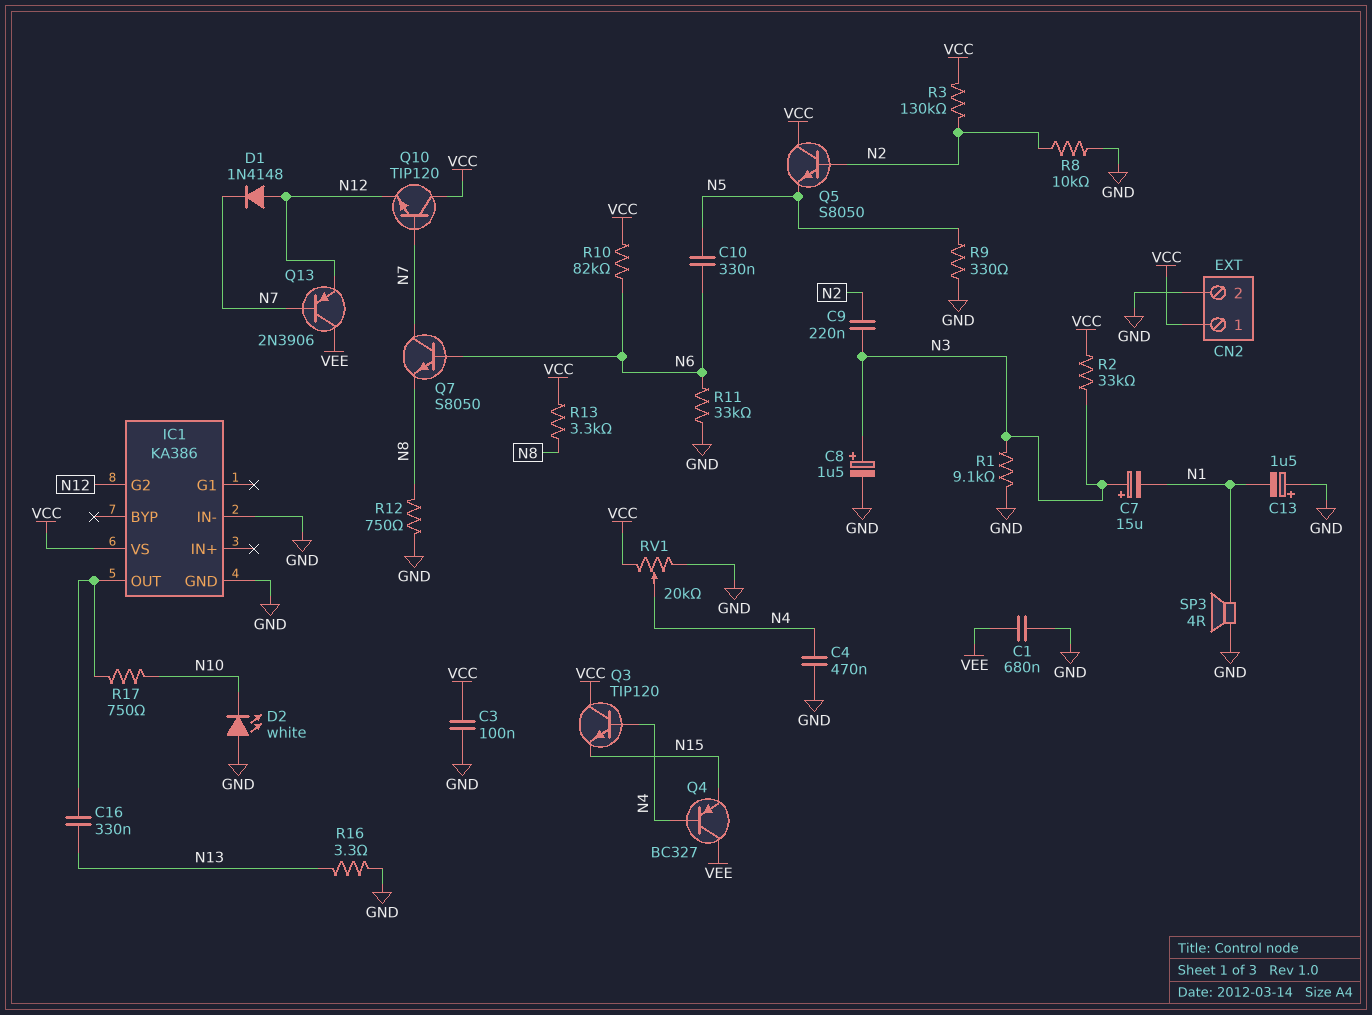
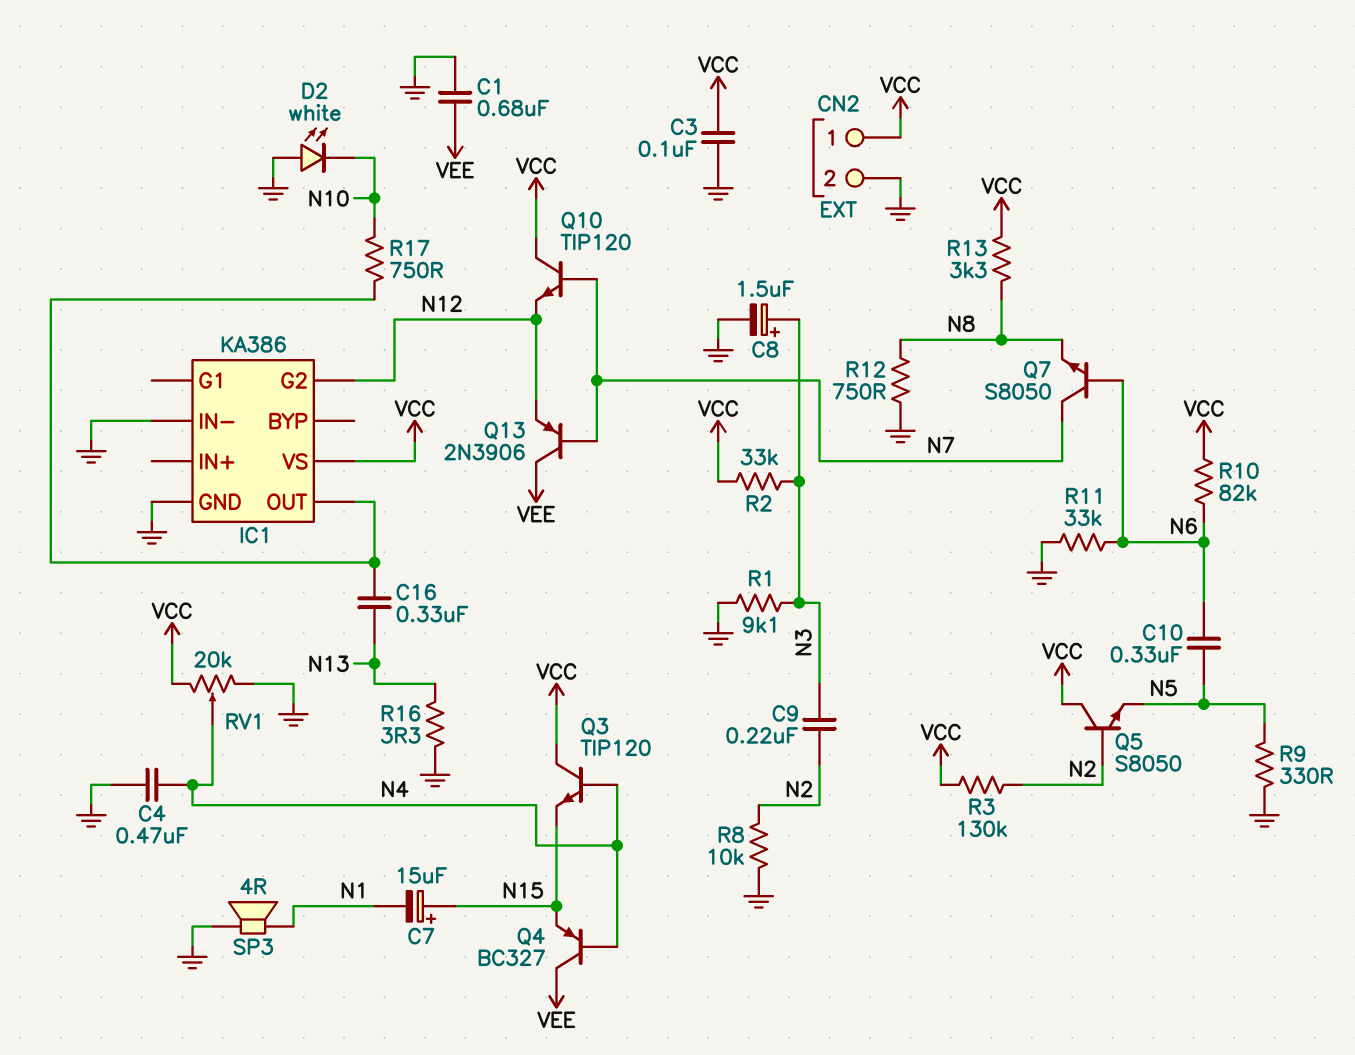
C7: 15uF (plus N3, minus N1) -> 15uF (plus N15, minus N1)
C13: 1.5uF (plus GND, minus N1) -> none
D1: diode 1N4148 (A N12, K N7) -> none

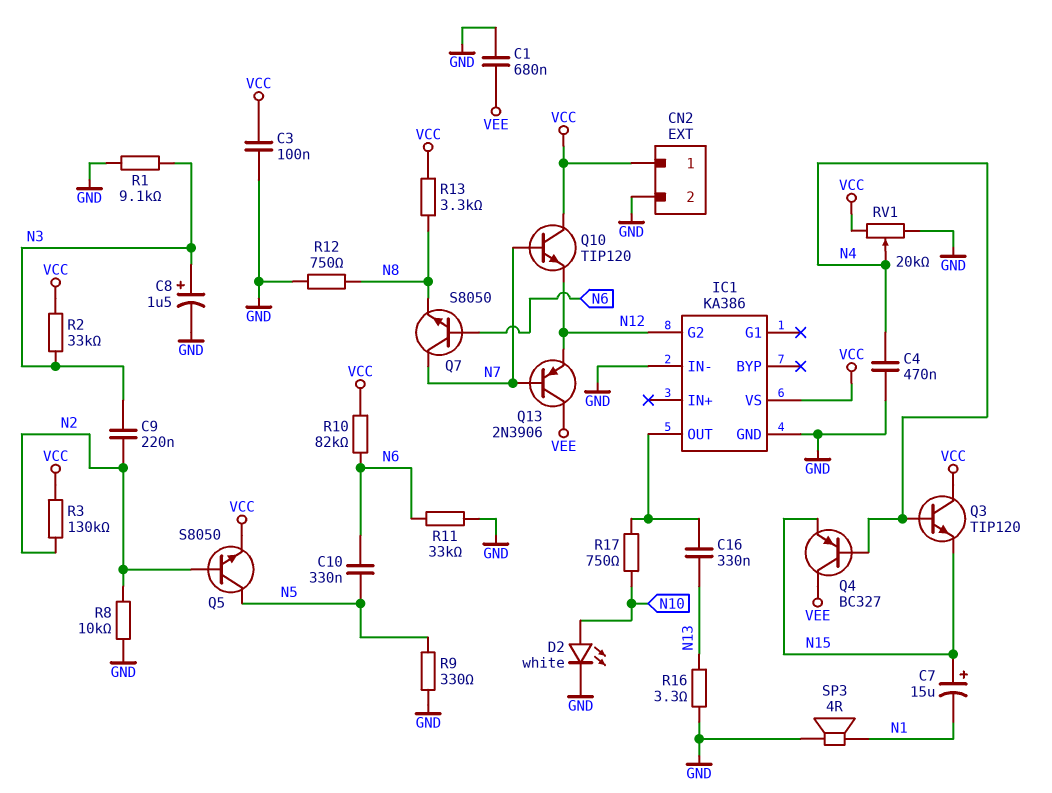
D2: LED white (A GND, K N10) -> LED white (A N10, K GND)
Q5: NPN S8050 (B N2, C VCC, E N5) -> NPN S8050 (B N2, C N5, E VCC)

